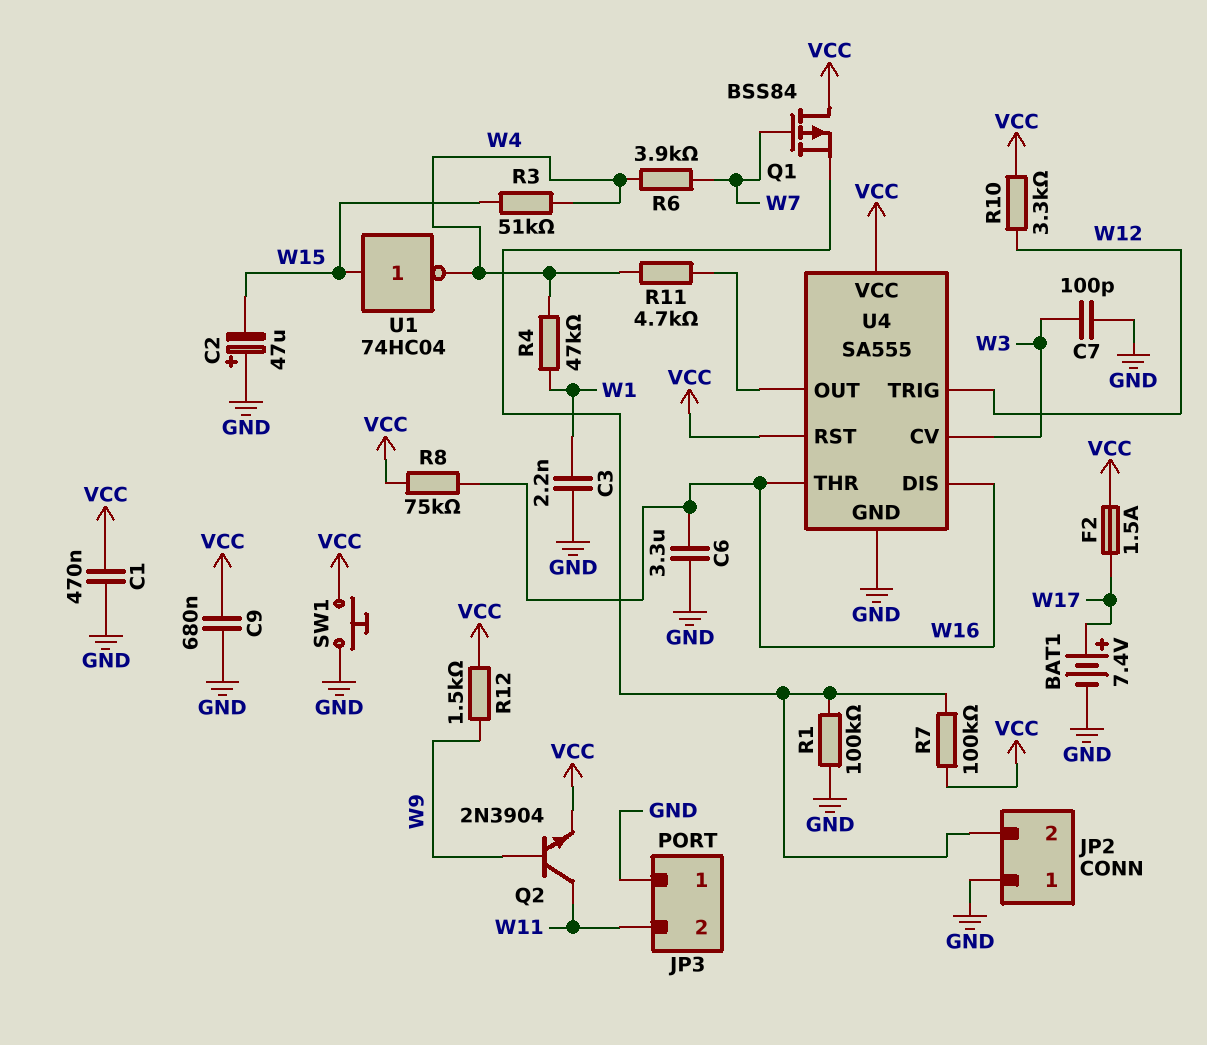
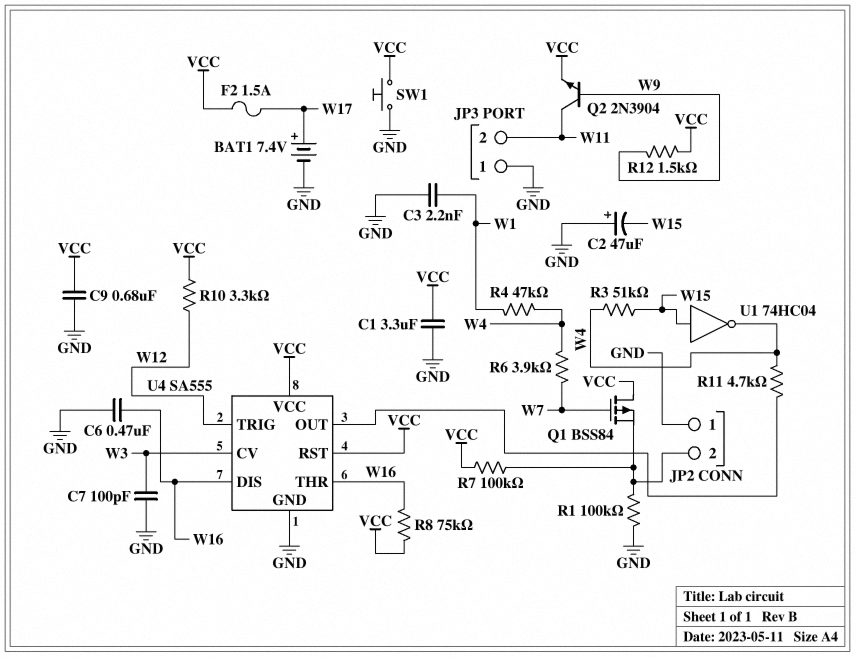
C1: 470nF (GND, VCC) -> 3.3uF (GND, VCC)
C6: 3.3uF (GND, W16) -> 470nF (GND, W16)

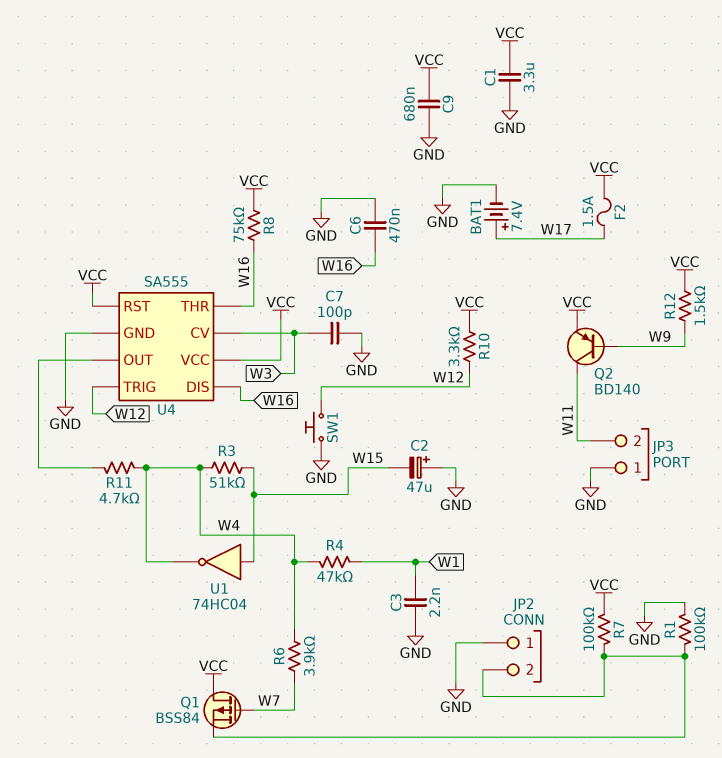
Q2: NPN 2N3904 (B W9, C W11, E VCC) -> PNP BD140 (B W9, C W11, E VCC)
SW1: button (GND, VCC) -> button (GND, W12)

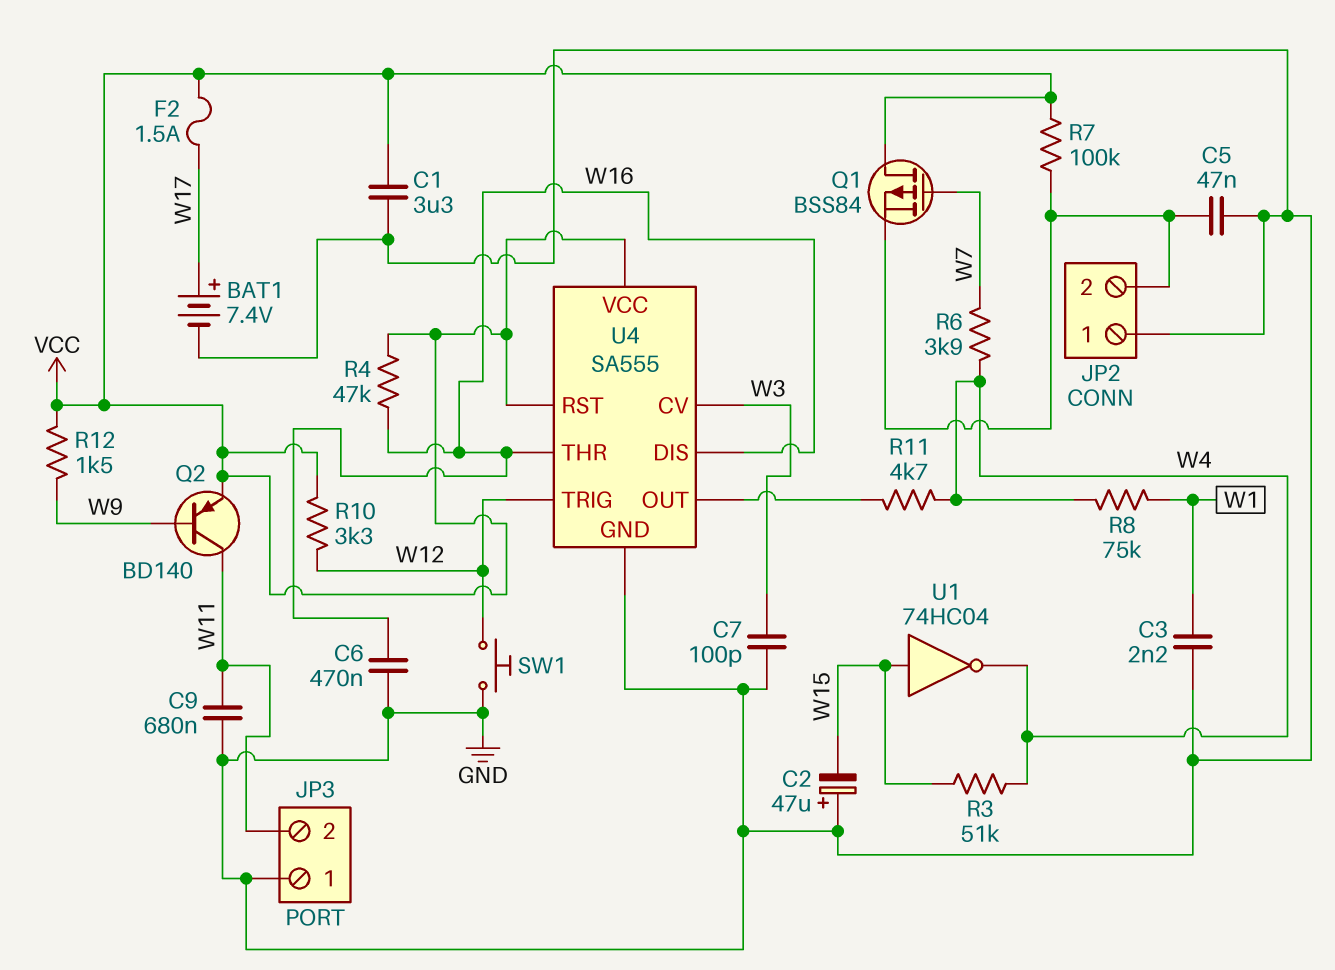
C5: none -> 47nF (GND, JP2/2)
C9: 680nF (GND, VCC) -> 680nF (GND, W11)
R1: 100k (GND, JP2/2) -> none
R4: 47k (W1, W4) -> 47k (VCC, W16)
R8: 75k (VCC, W16) -> 75k (W1, W4)

